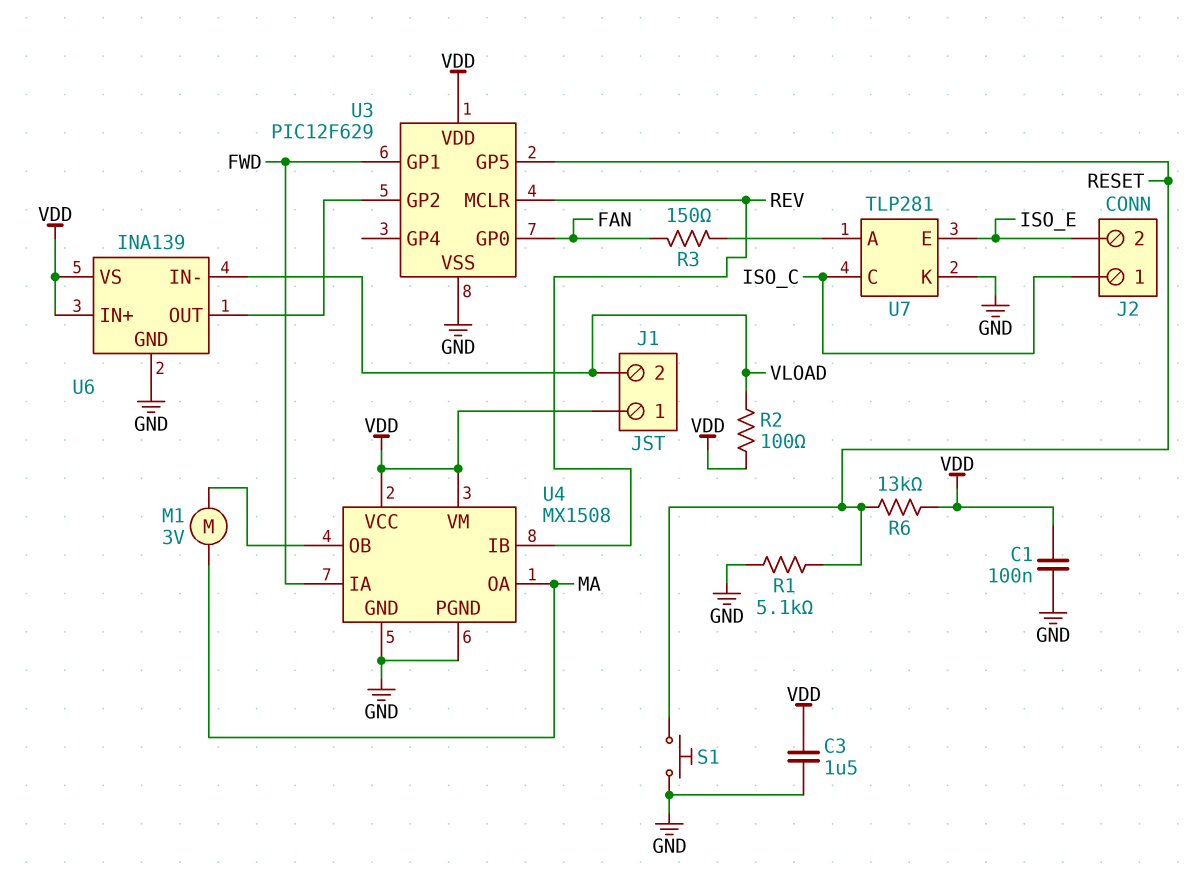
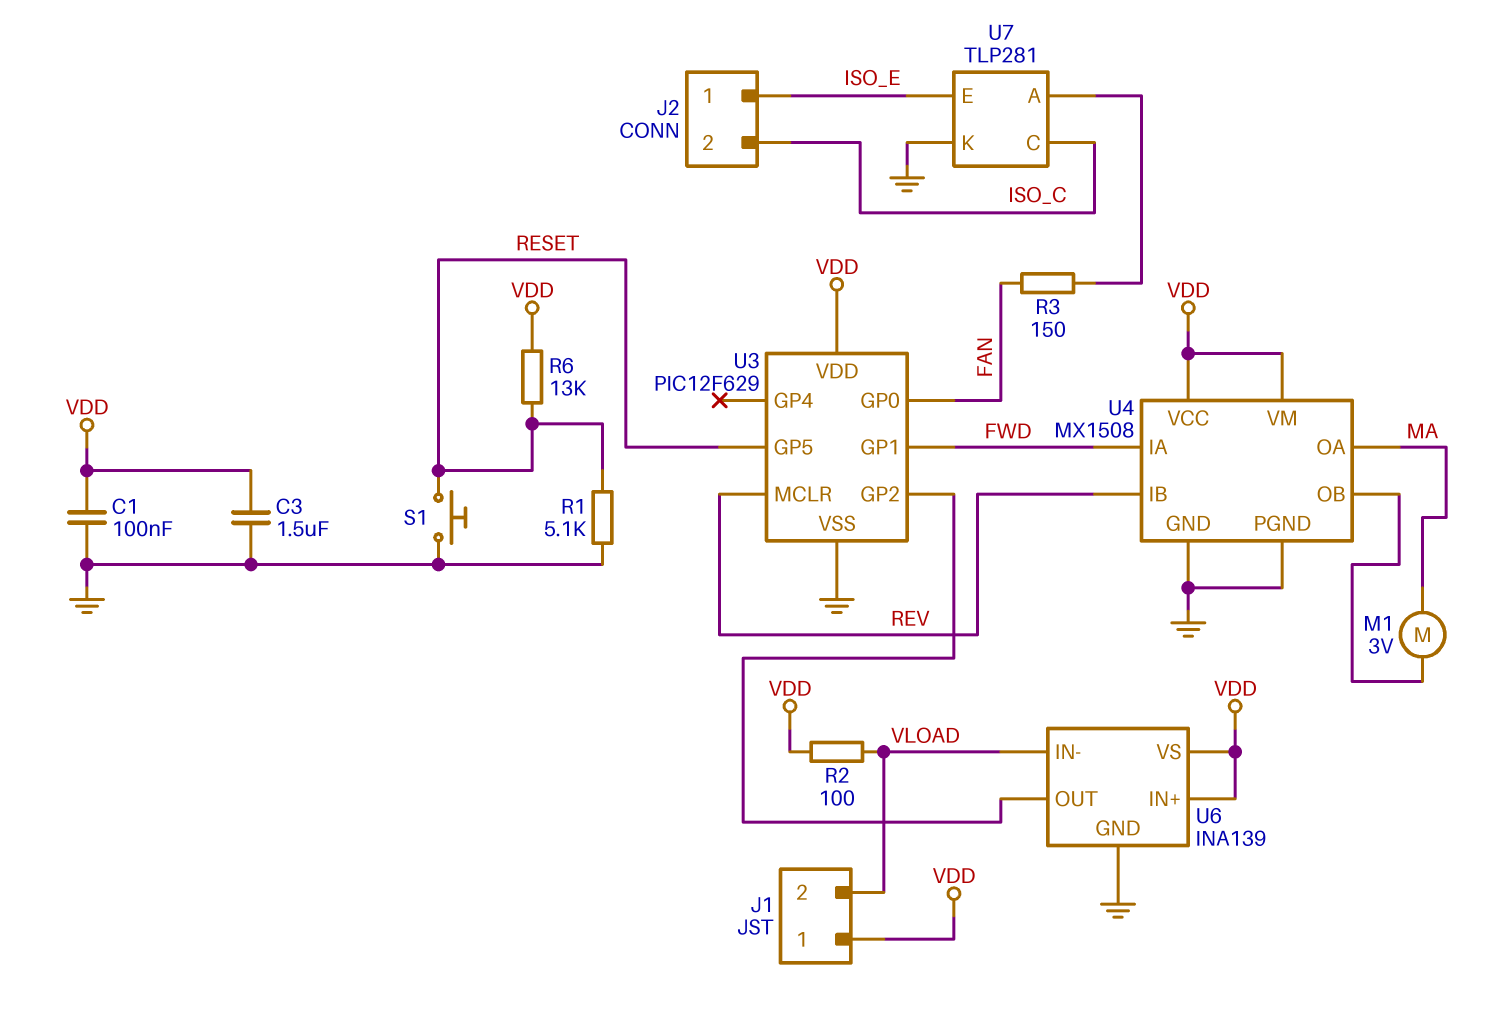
J2 pin 1: ISO_C -> ISO_E
J2 pin 2: ISO_E -> ISO_C

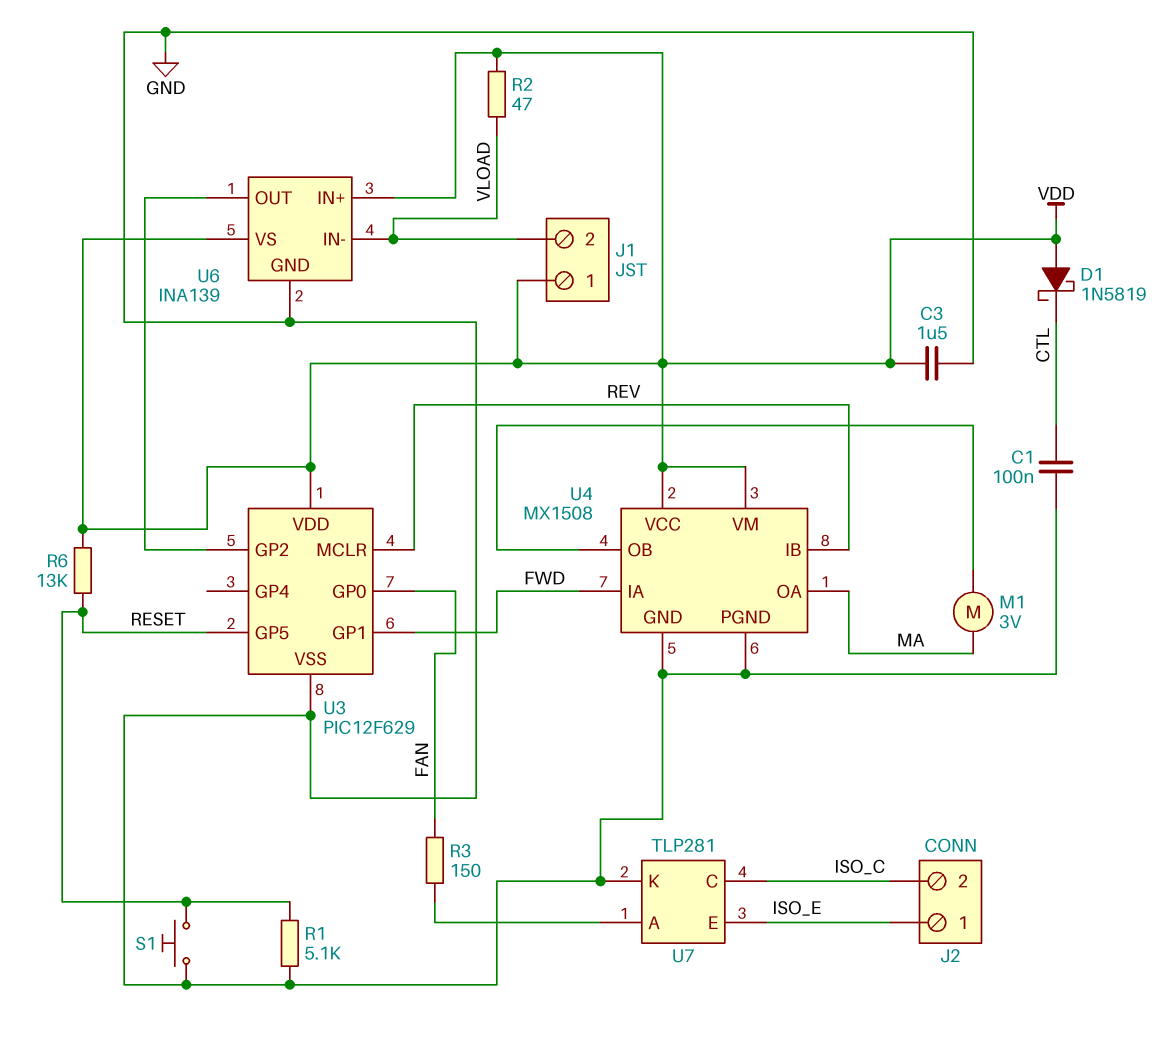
C1: 100nF (GND, VDD) -> 100nF (CTL, GND)
D1: none -> schottky 1N5819 (A VDD, K CTL)
R2: 100 (VDD, VLOAD) -> 47 (VDD, VLOAD)

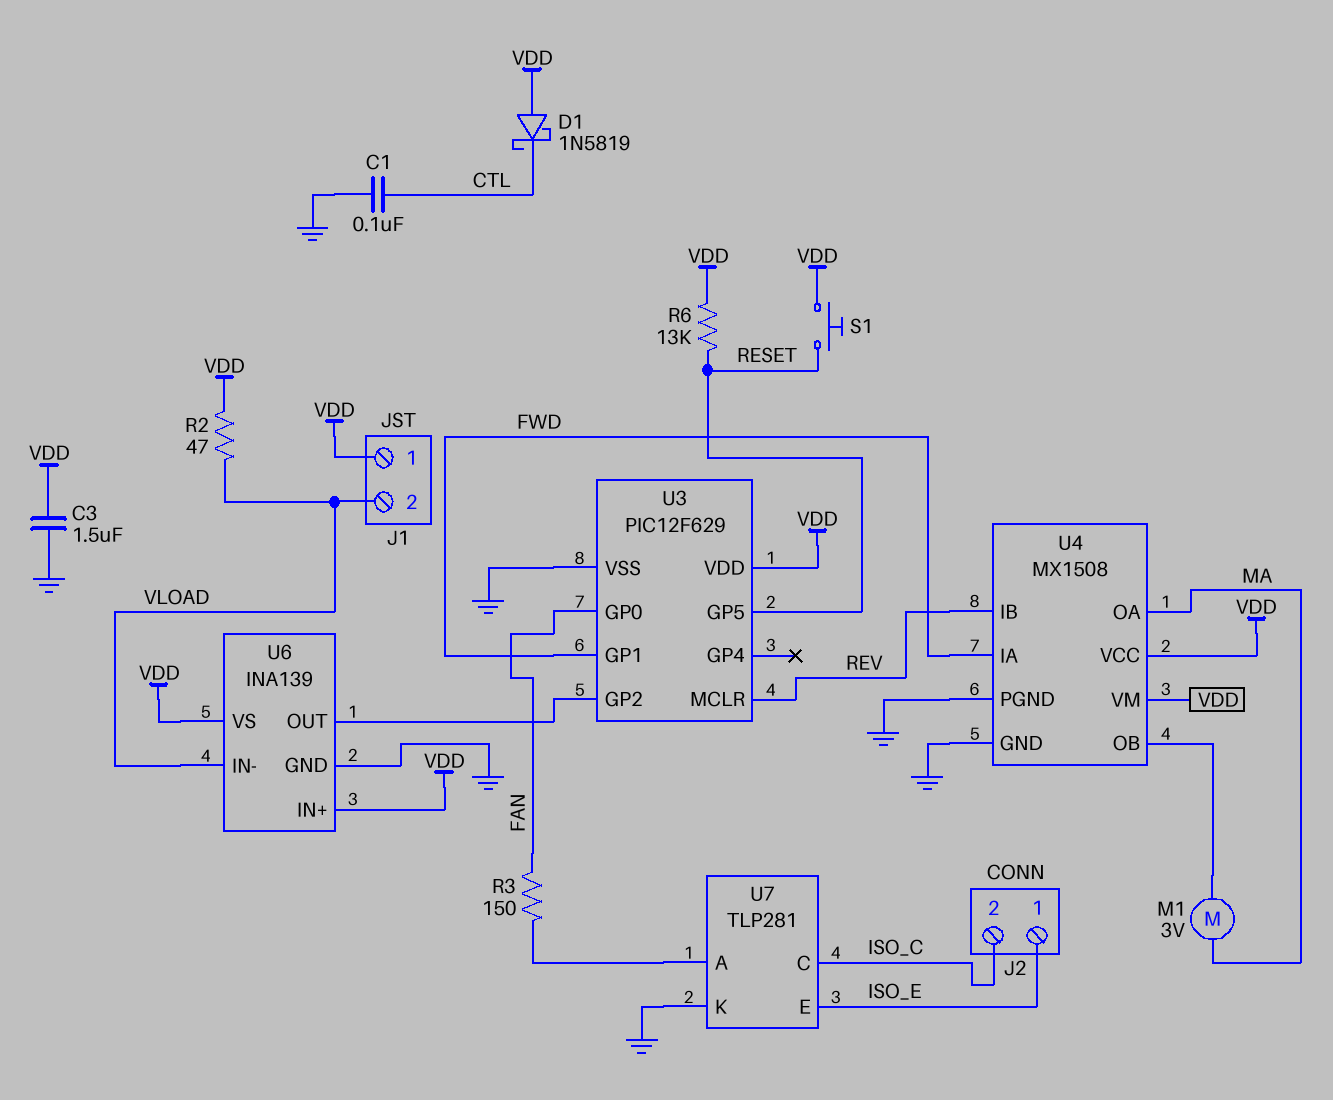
R1: 5.1k (GND, RESET) -> none
S1: button (GND, RESET) -> button (RESET, VDD)

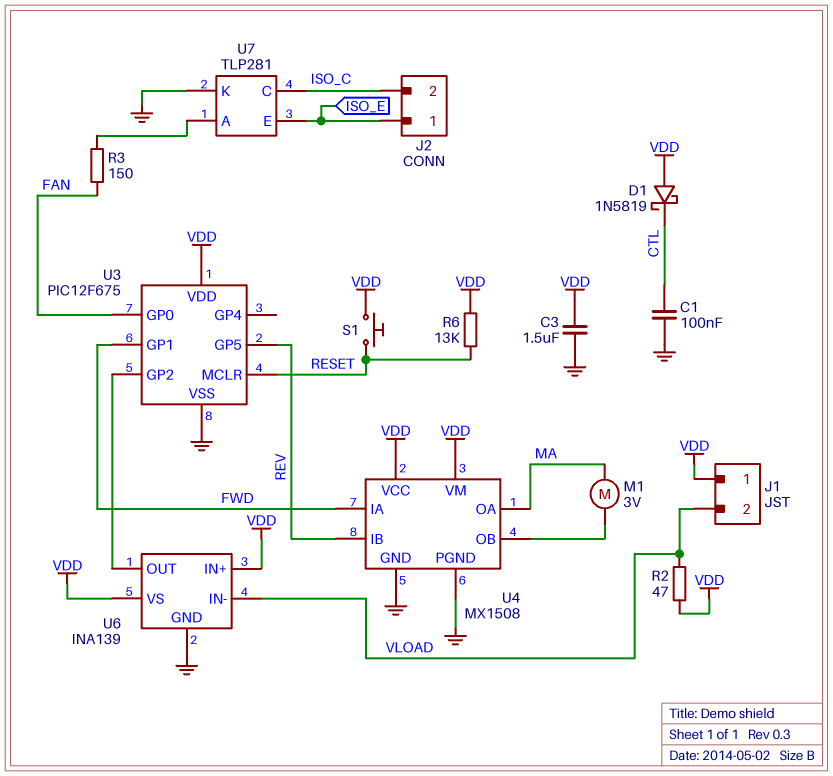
U3: PIC12F629 -> PIC12F675
U3 pin GP5: RESET -> REV
U3 pin MCLR: REV -> RESET

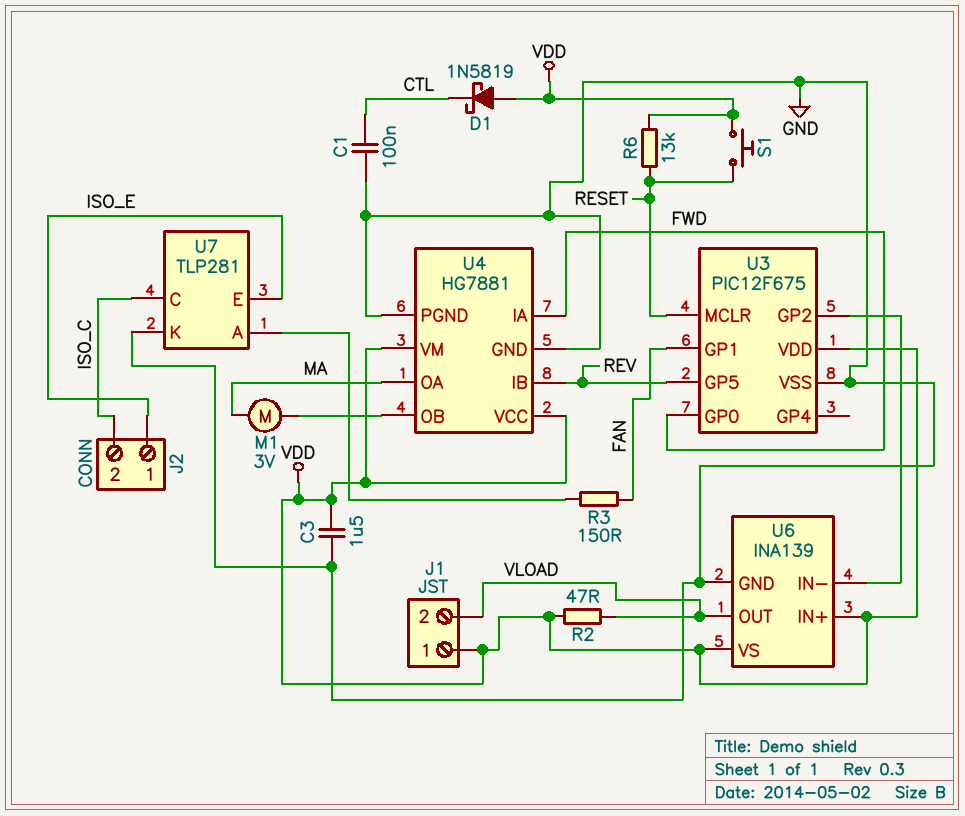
U3 pin GP0: FAN -> FWD
U3 pin GP1: FWD -> FAN
U4: MX1508 -> HG7881
U6 pin IN-: VLOAD -> U3/GP2
U6 pin OUT: U3/GP2 -> VLOAD

